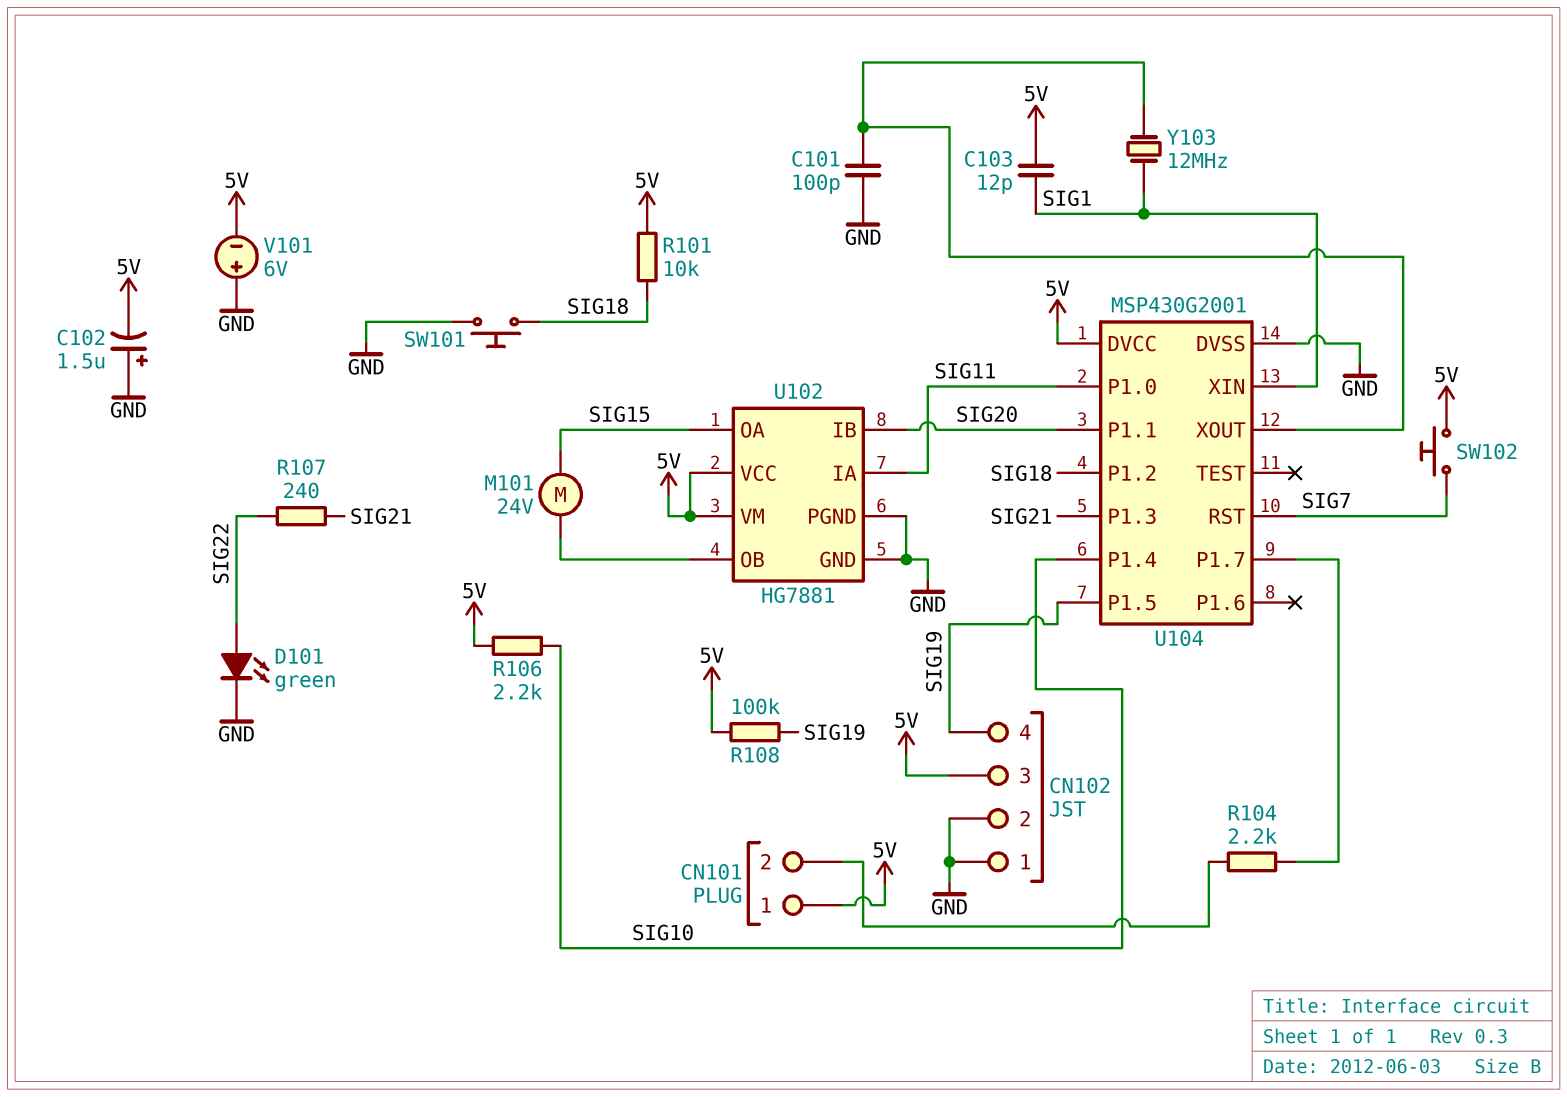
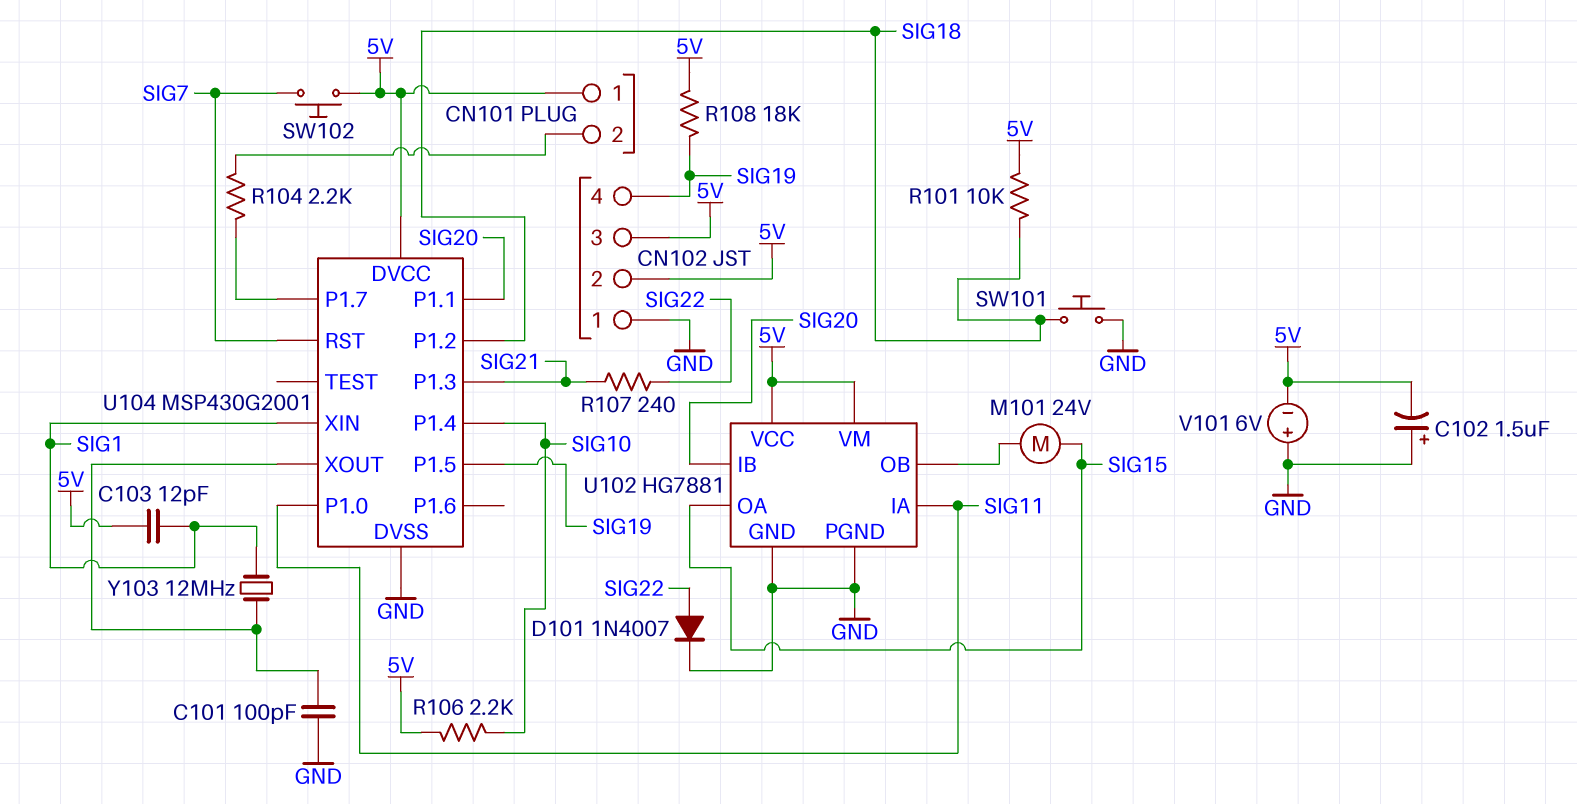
CN102 pin 2: GND -> 5V
D101: LED green (A SIG22, K GND) -> diode 1N4007 (A SIG22, K GND)
R108: 100k (5V, SIG19) -> 18k (5V, SIG19)

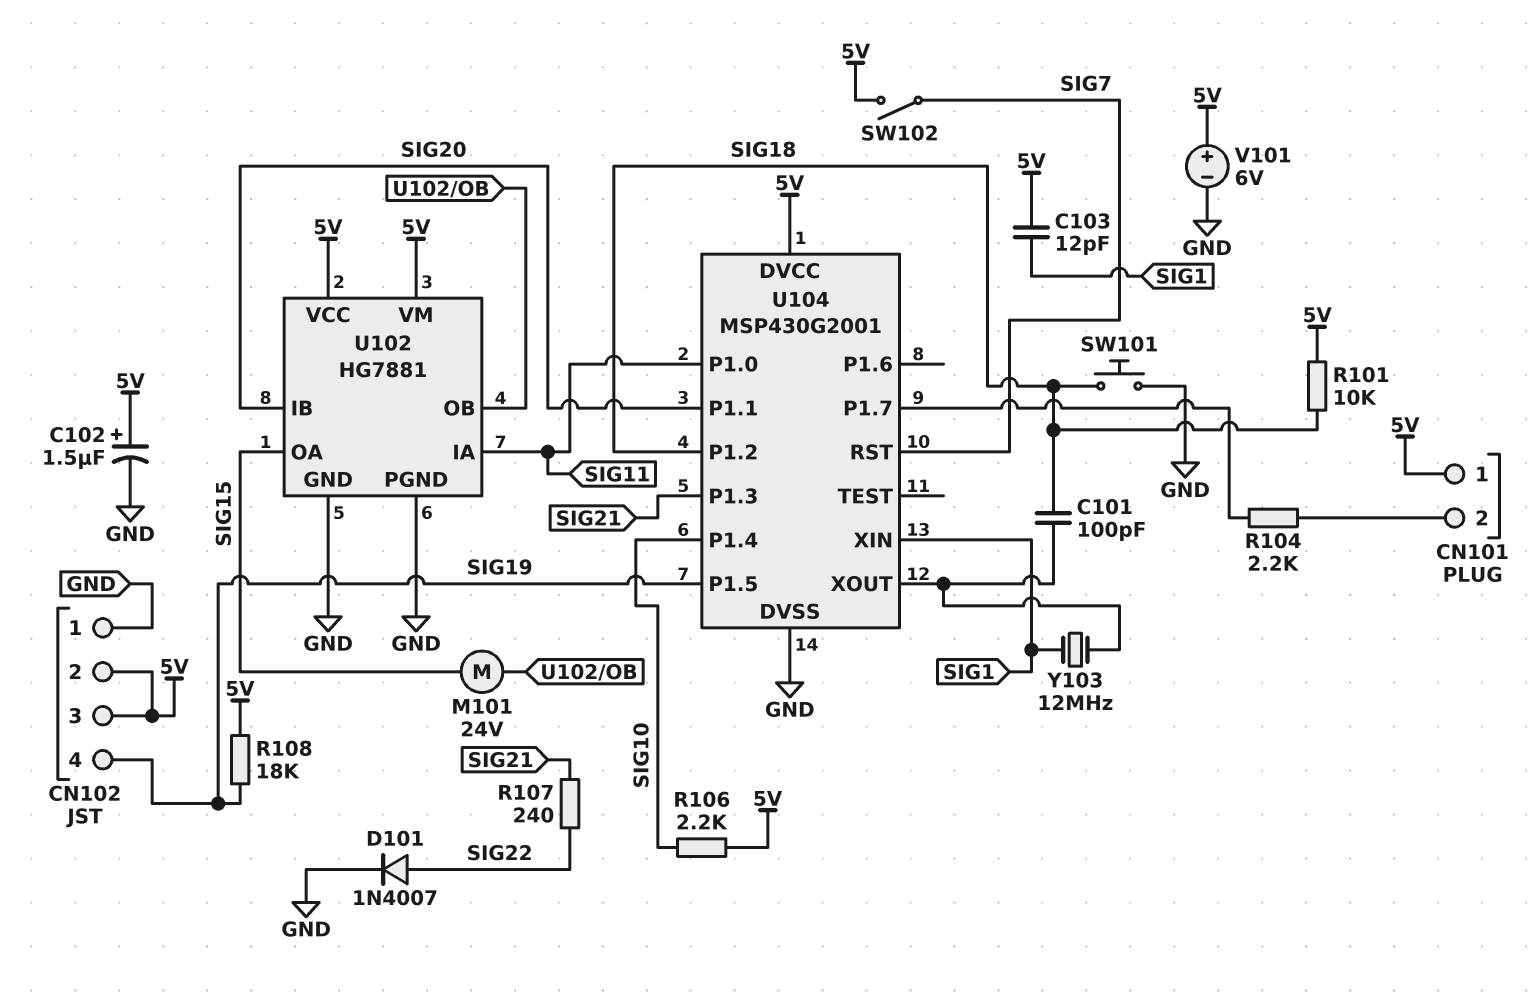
C101: 100pF (GND, U104/XOUT) -> 100pF (SIG18, U104/XOUT)
C102: 1.5uF (plus GND, minus 5V) -> 1.5uF (plus 5V, minus GND)
SW102: button (5V, SIG7) -> switch (5V, SIG7)
V101: 6V (plus GND, minus 5V) -> 6V (plus 5V, minus GND)

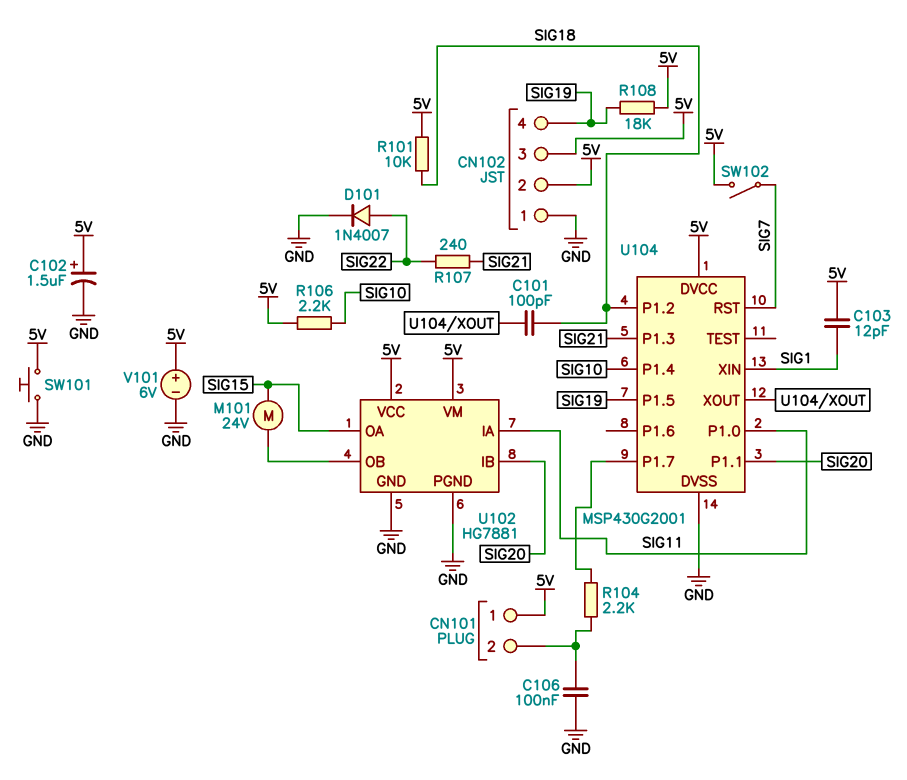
C106: none -> 100nF (CN101/2, GND)
SW101: button (GND, SIG18) -> button (5V, GND)
Y103: 12MHz (SIG1, U104/XOUT) -> none

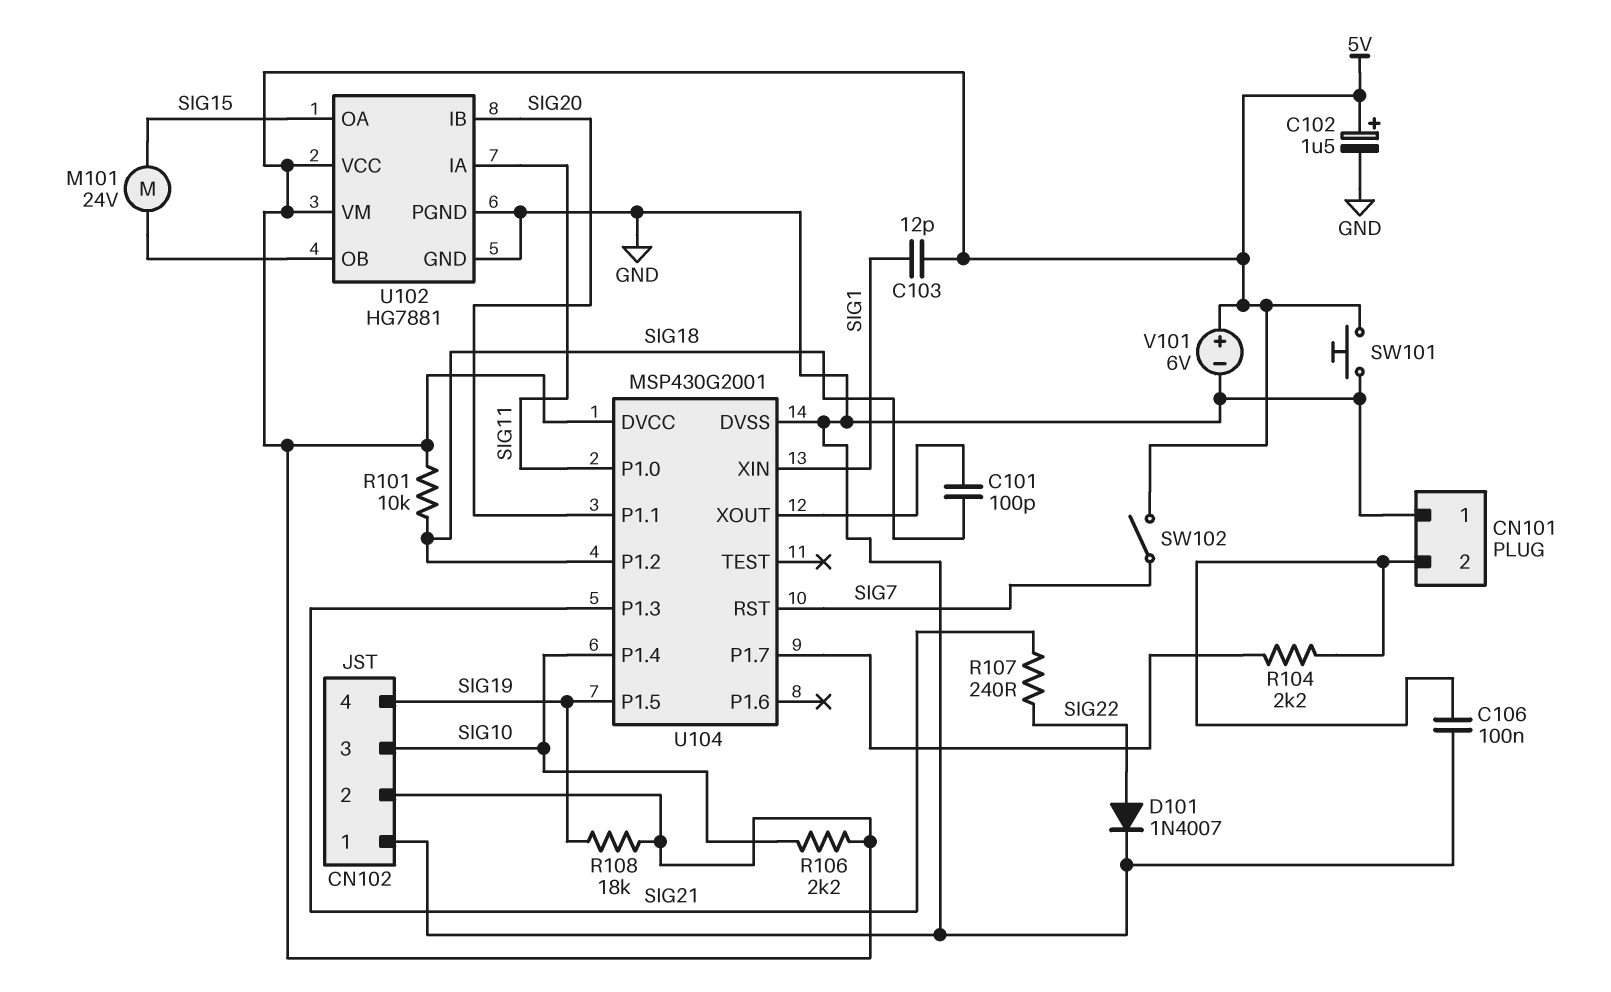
CN101 pin 1: 5V -> GND
CN102 pin 3: 5V -> SIG10

